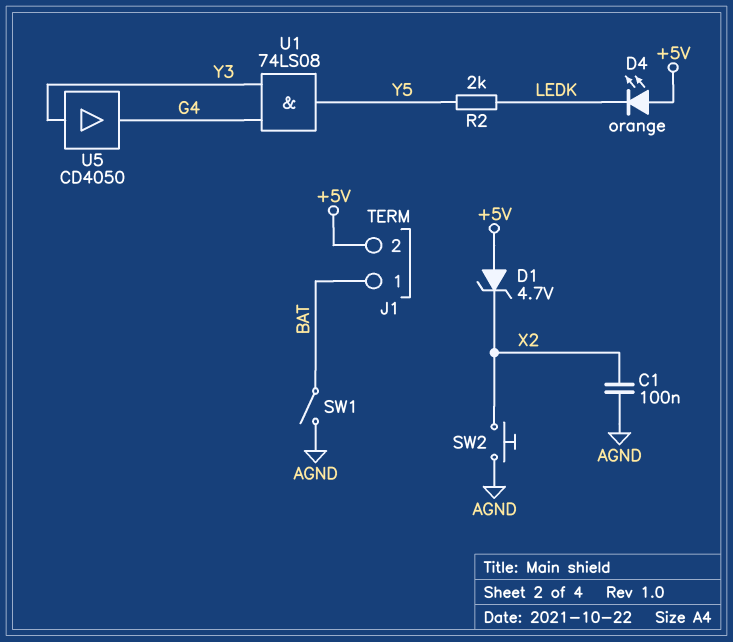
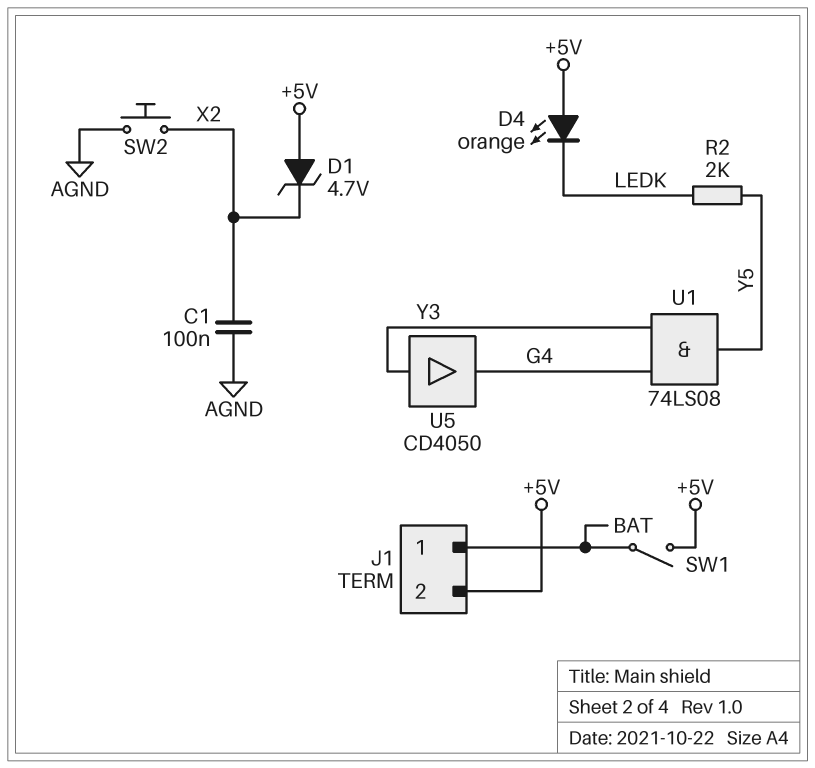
SW1: switch (AGND, BAT) -> switch (+5V, BAT)

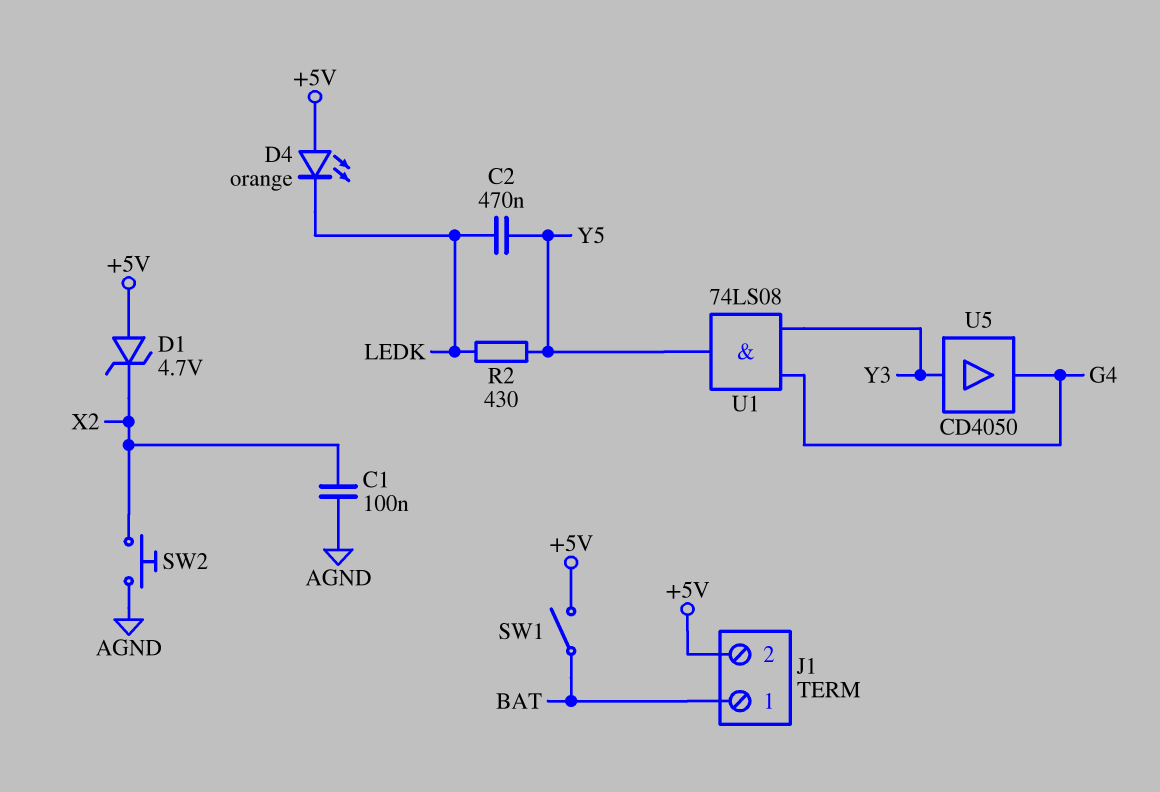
C2: none -> 470nF (LEDK, Y5)
R2: 2k (LEDK, Y5) -> 430 (LEDK, Y5)

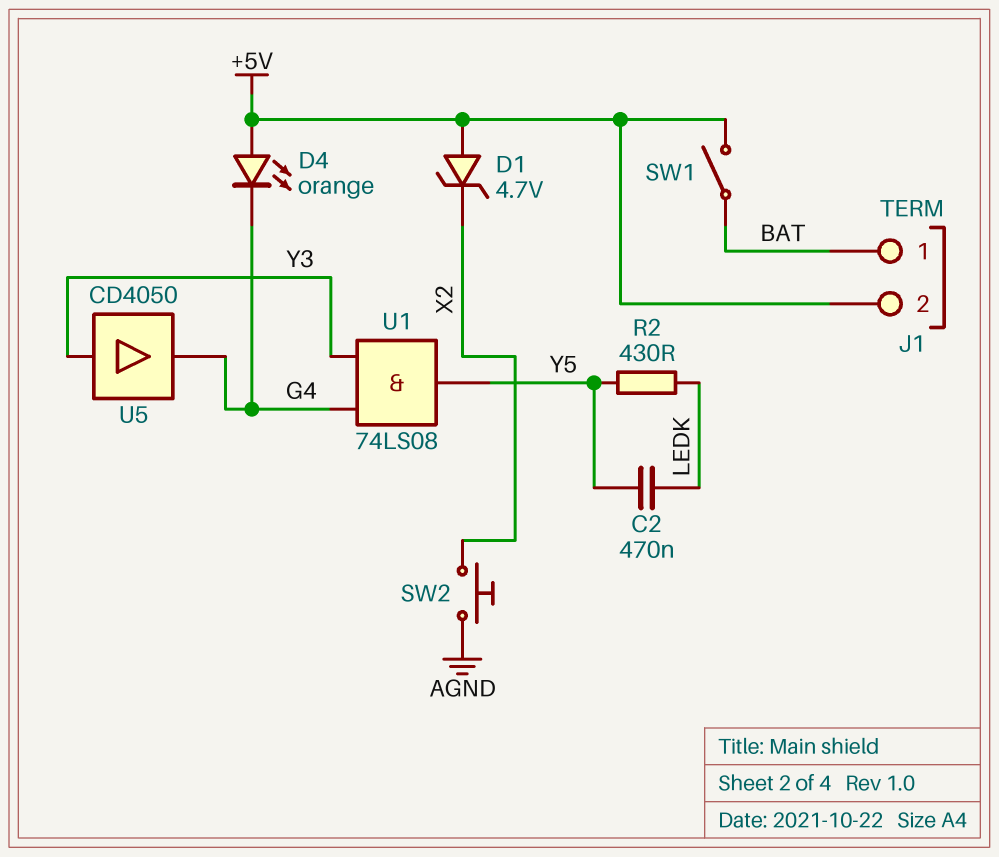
C1: 100nF (AGND, X2) -> none
D4: LED orange (A +5V, K LEDK) -> LED orange (A +5V, K G4)

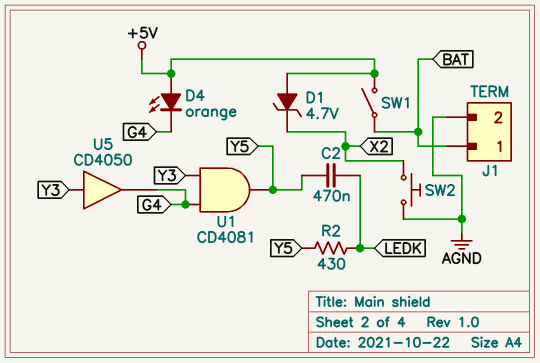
J1 pin 2: +5V -> AGND
U1: AND 74LS08 (in G4, in Y3, out Y5) -> AND CD4081 (in G4, in Y3, out Y5)

